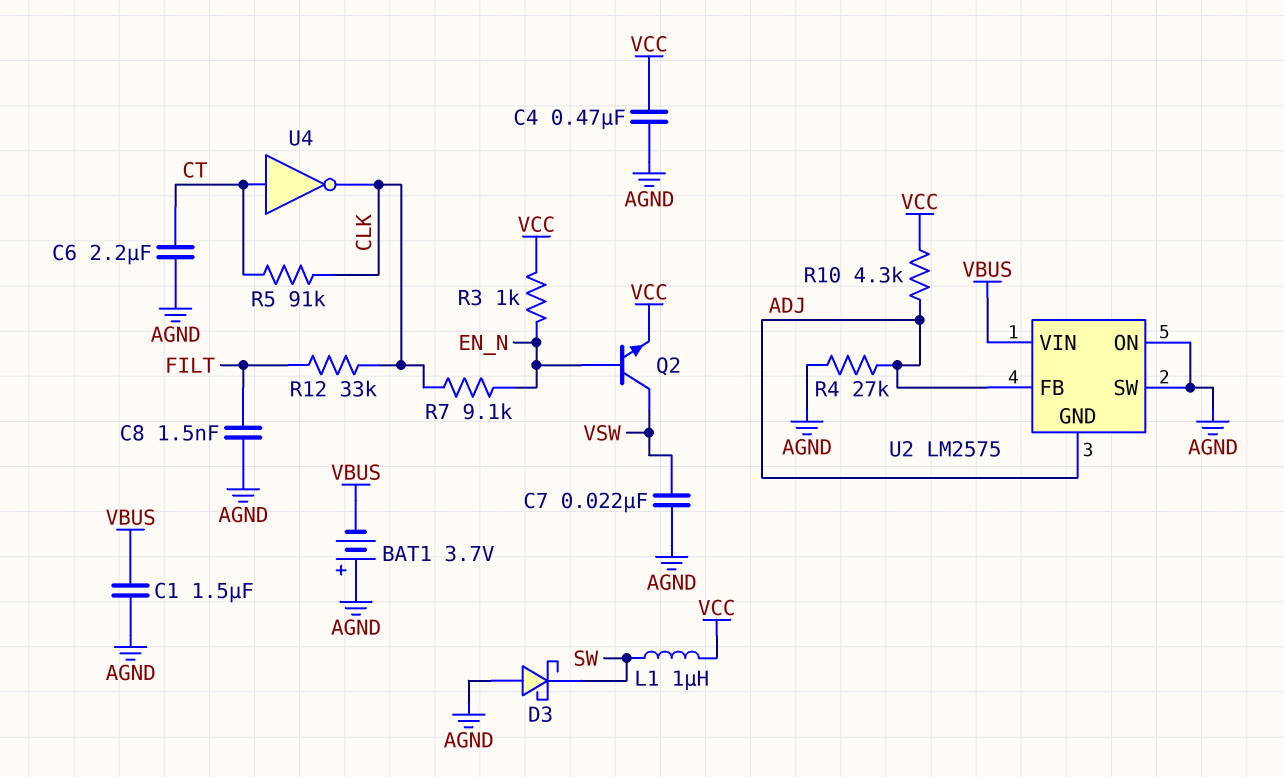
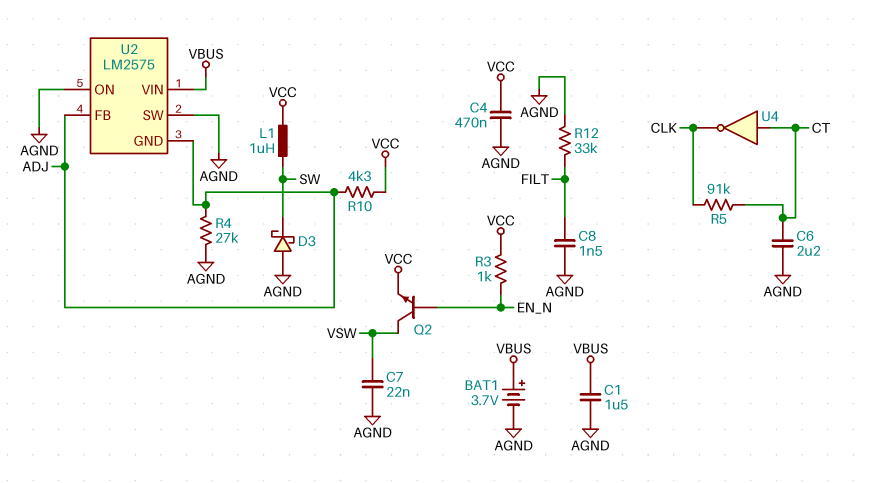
BAT1: 3.7V (plus AGND, minus VBUS) -> 3.7V (plus VBUS, minus AGND)
R7: 9.1k (CLK, EN_N) -> none
R12: 33k (CLK, FILT) -> 33k (AGND, FILT)

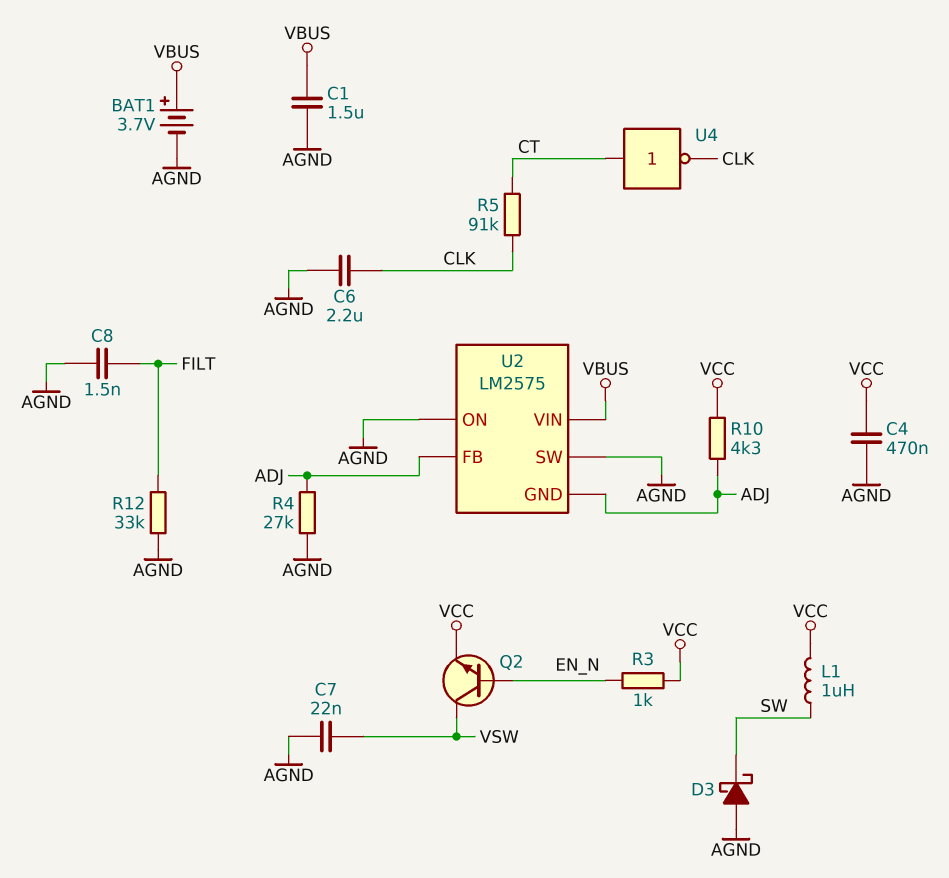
C6: 2.2uF (AGND, CT) -> 2.2uF (AGND, CLK)

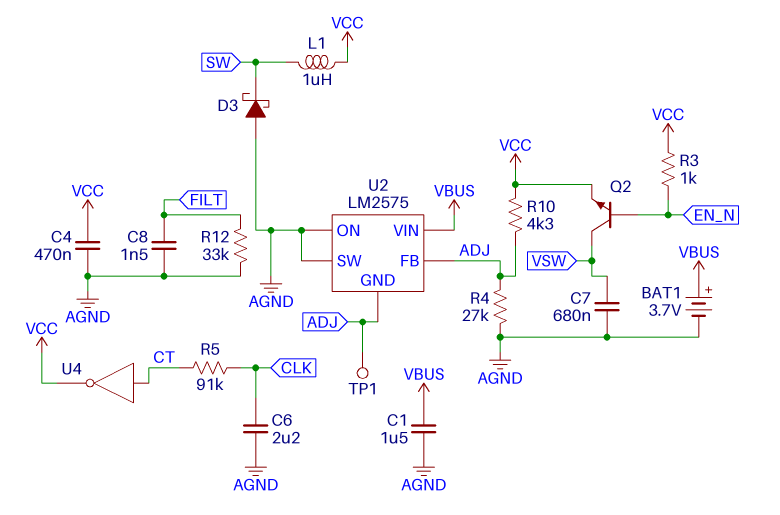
C7: 22nF (AGND, VSW) -> 680nF (AGND, VSW)
TP1: none -> test point (ADJ)
U4: NOT (in CT, out CLK) -> NOT (in CT, out VCC)

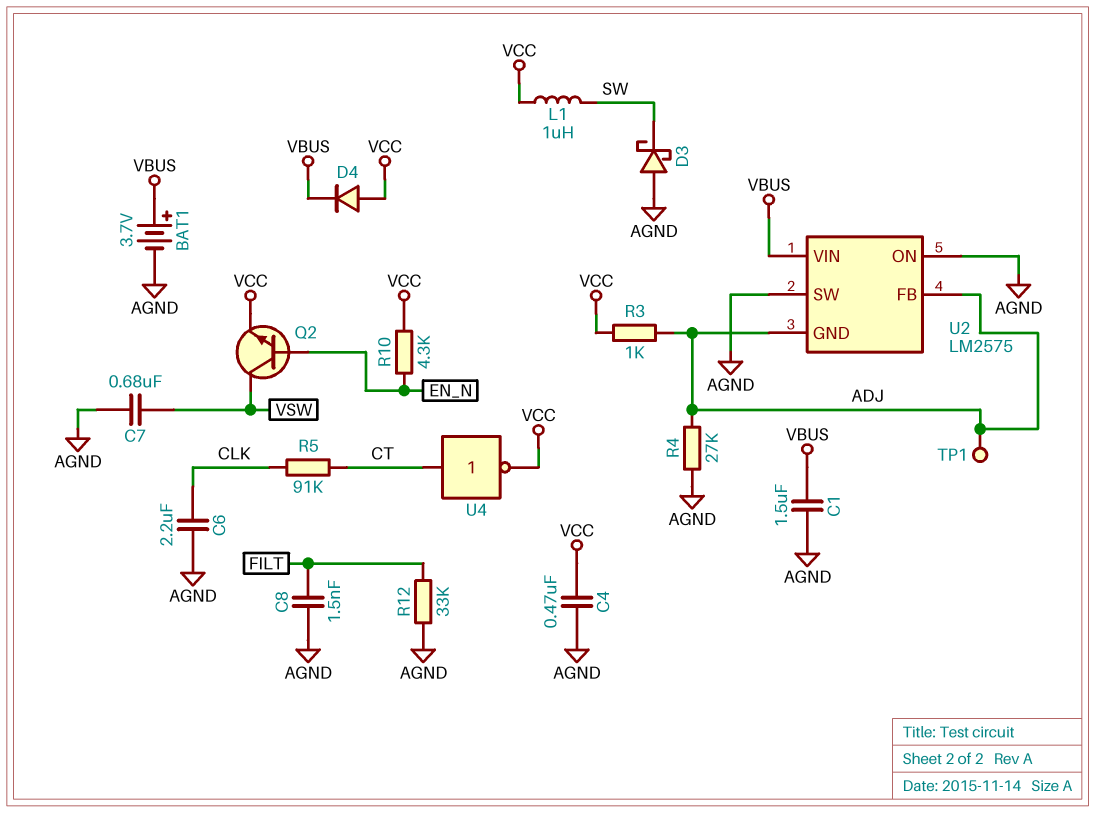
D4: none -> diode (A VCC, K VBUS)
R3: 1k (EN_N, VCC) -> 1k (ADJ, VCC)
R10: 4.3k (ADJ, VCC) -> 4.3k (EN_N, VCC)

